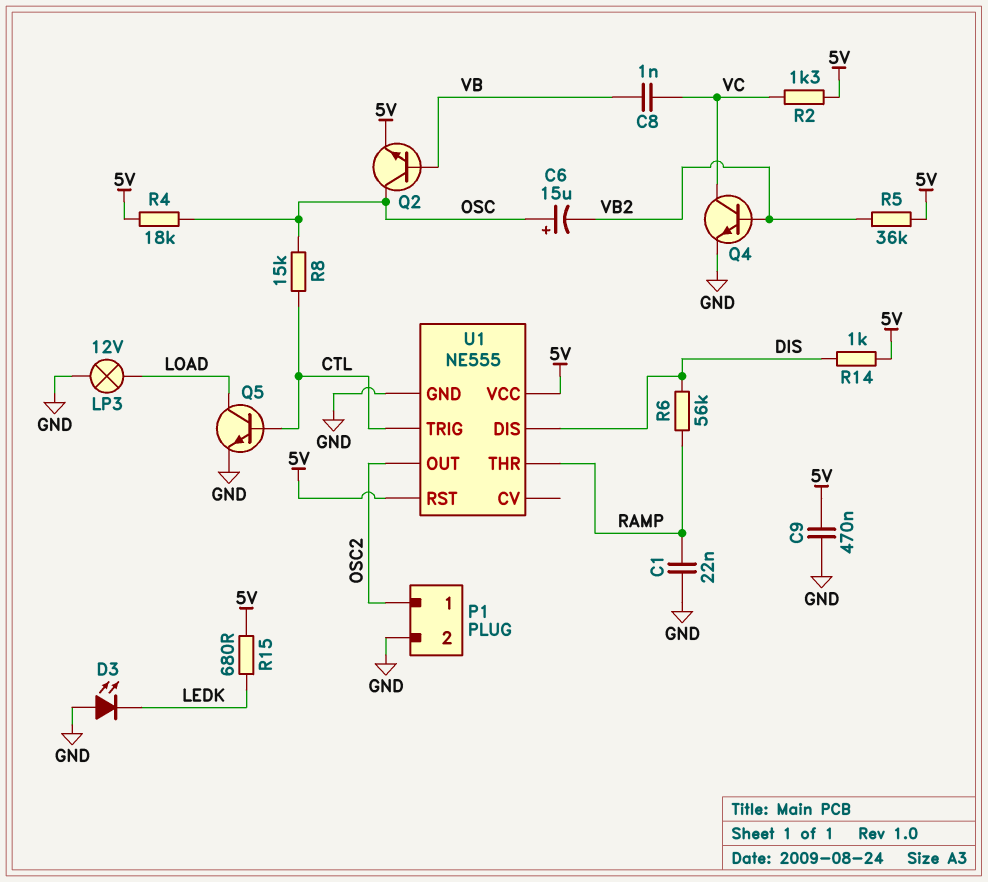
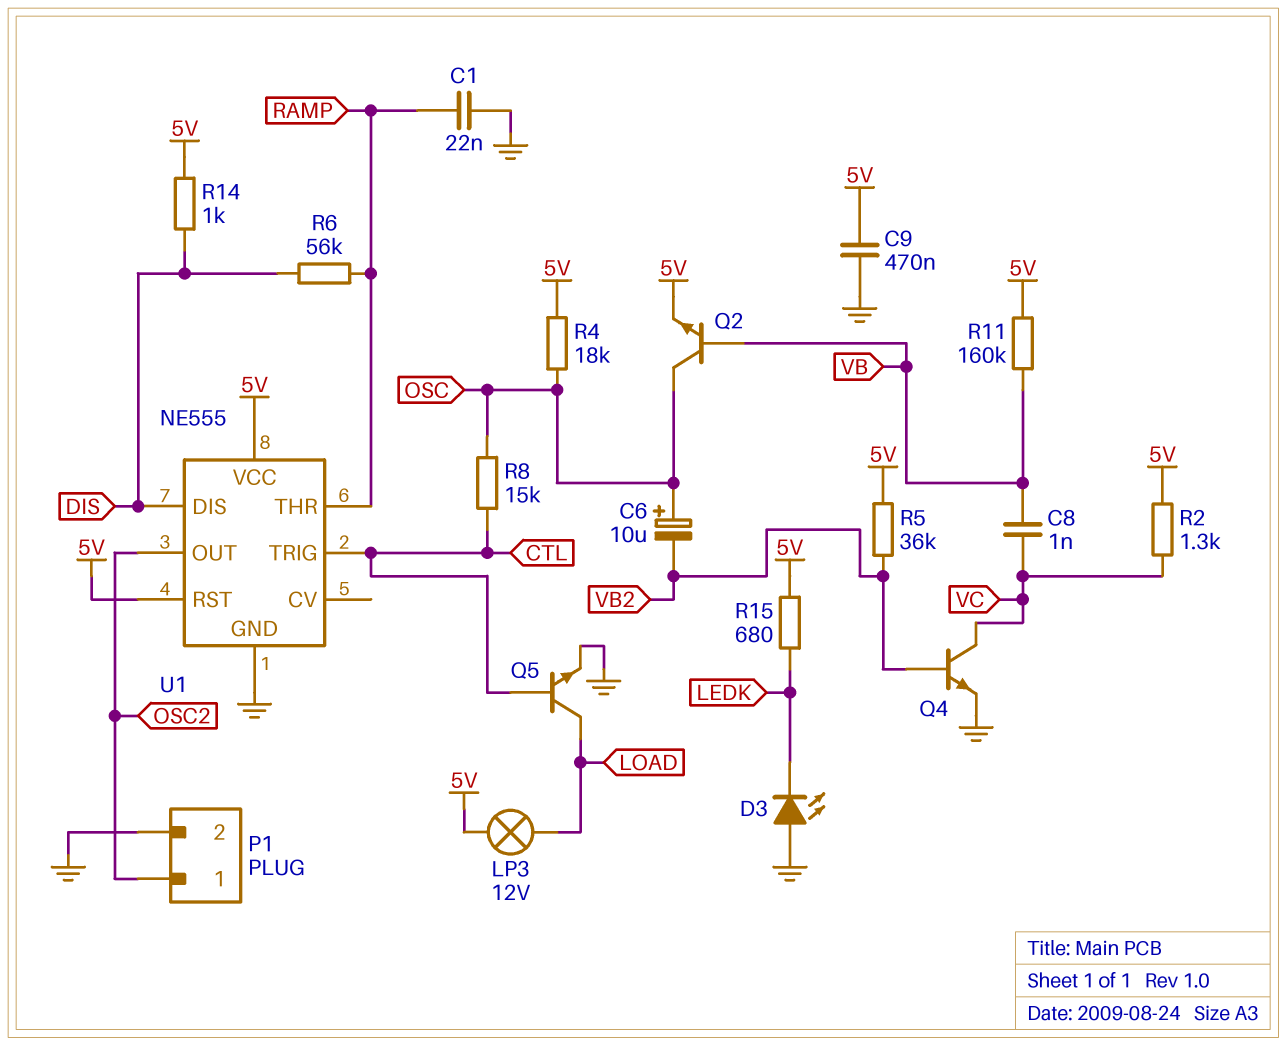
C6: 15uF (plus OSC, minus VB2) -> 10uF (plus OSC, minus VB2)
LP3: lamp 12V (GND, LOAD) -> lamp 12V (5V, LOAD)
R11: none -> 160k (5V, VB)

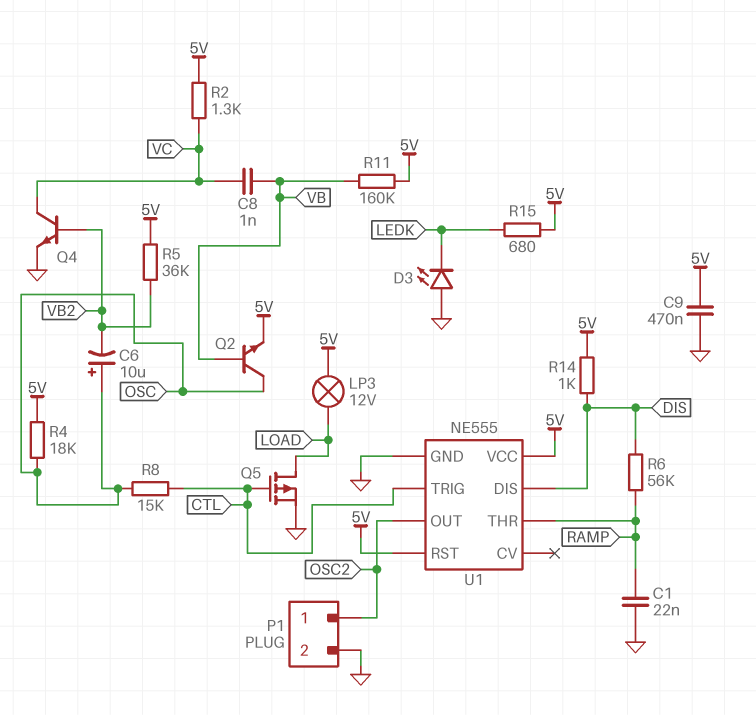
Q5: NPN (B CTL, C LOAD, E GND) -> PMOS (G CTL, D LOAD, S GND)

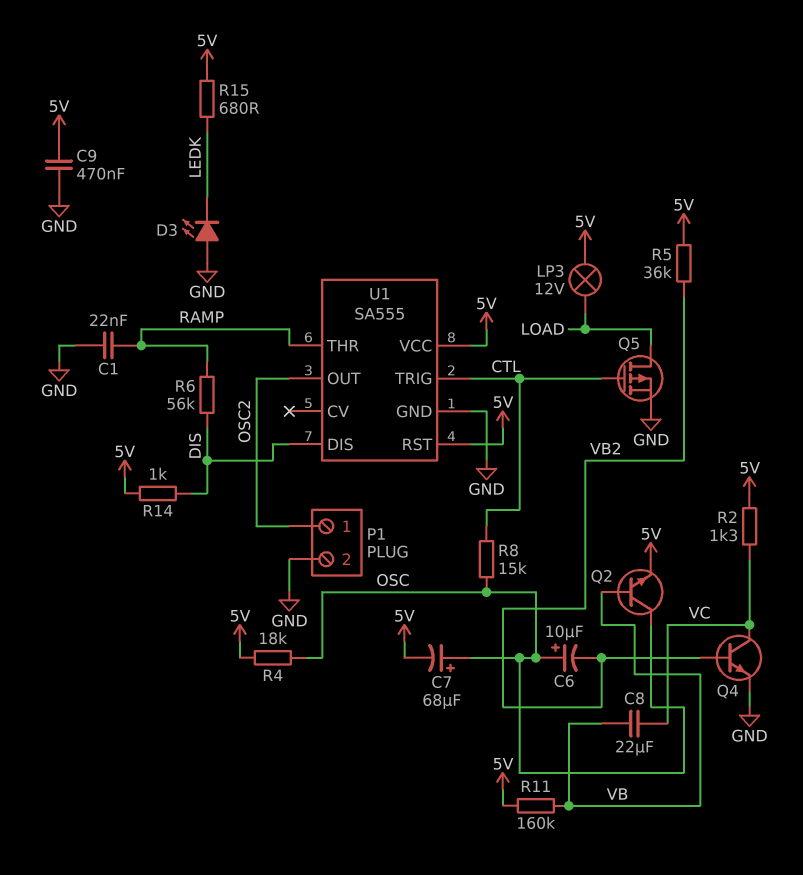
C7: none -> 68uF (plus OSC, minus 5V)
C8: 1nF (VB, VC) -> 22uF (VB, VC)
U1: NE555 -> SA555

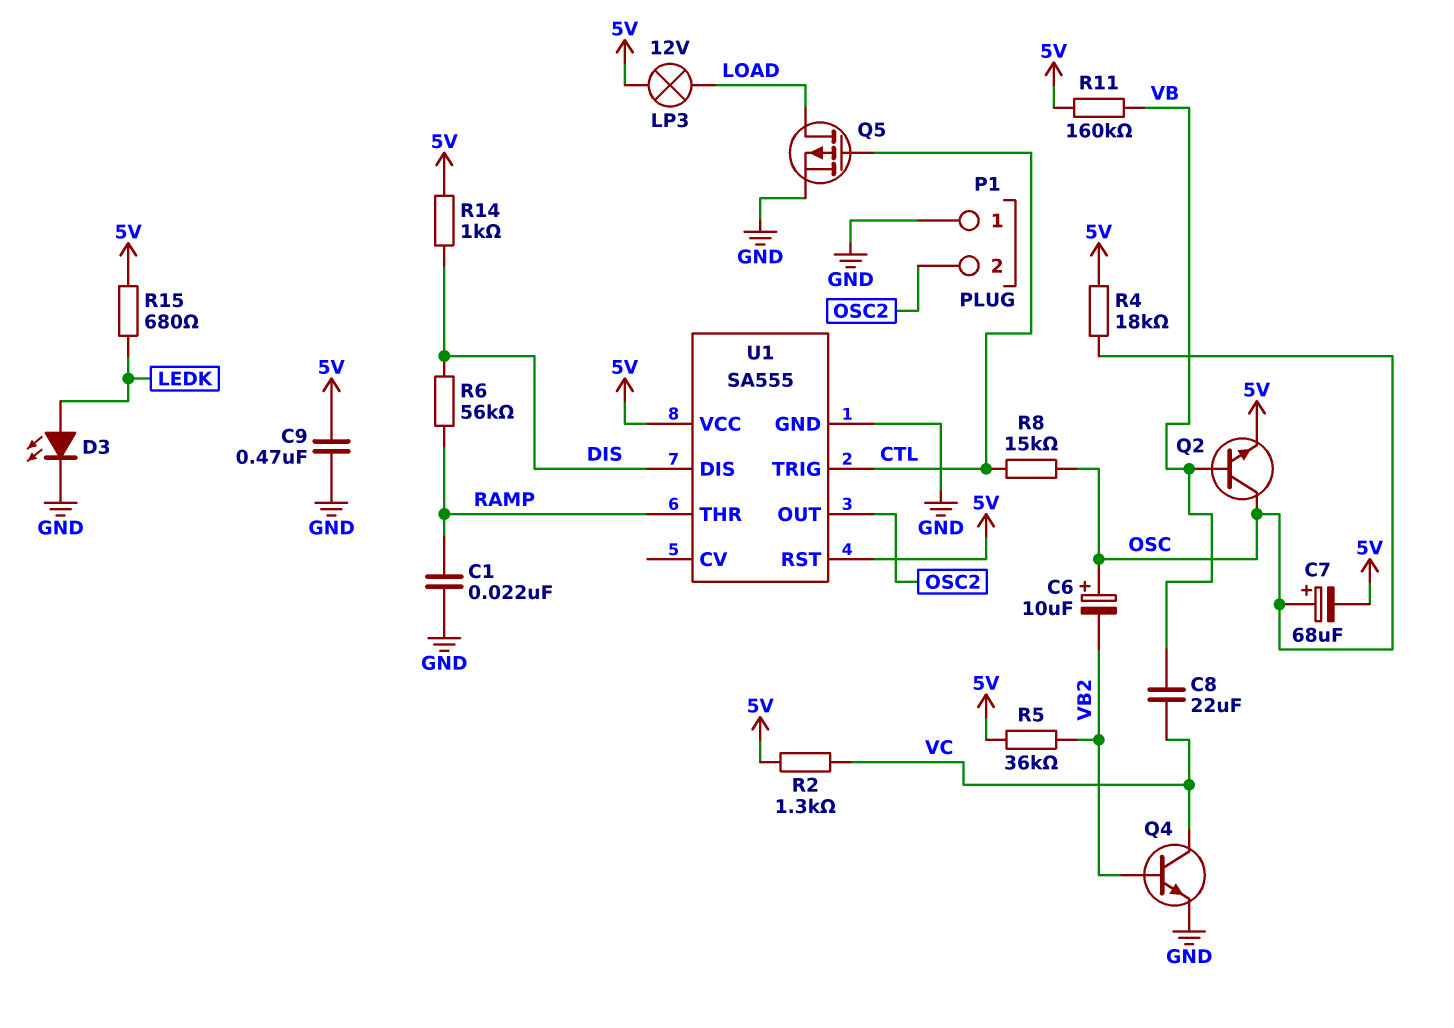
D3: LED (A GND, K LEDK) -> LED (A LEDK, K GND)
P1 pin 1: OSC2 -> GND
P1 pin 2: GND -> OSC2

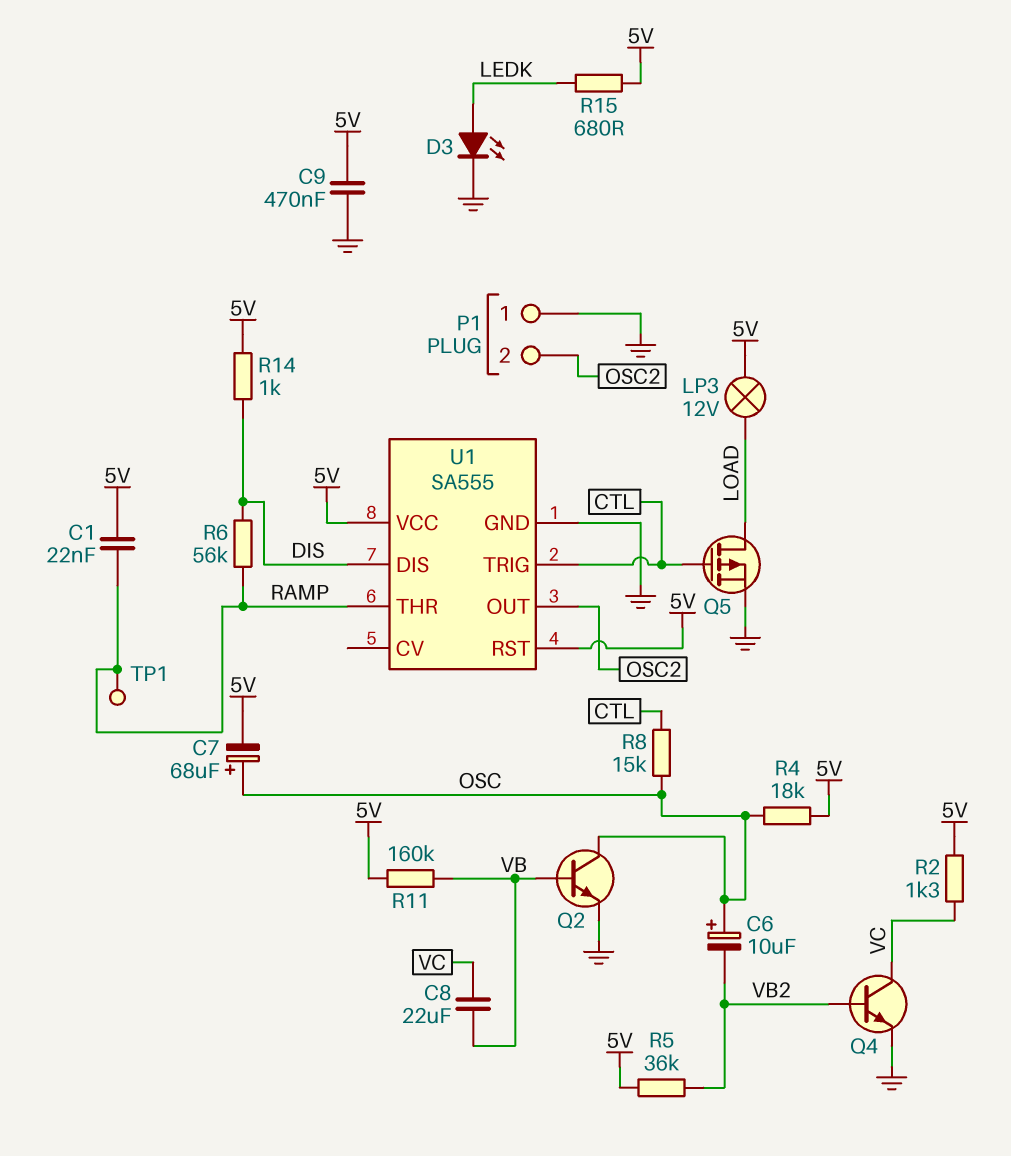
C1: 22nF (GND, RAMP) -> 22nF (5V, RAMP)
Q2: NPN (B VB, C OSC, E 5V) -> NPN (B VB, C OSC, E GND)
TP1: none -> test point (RAMP)

